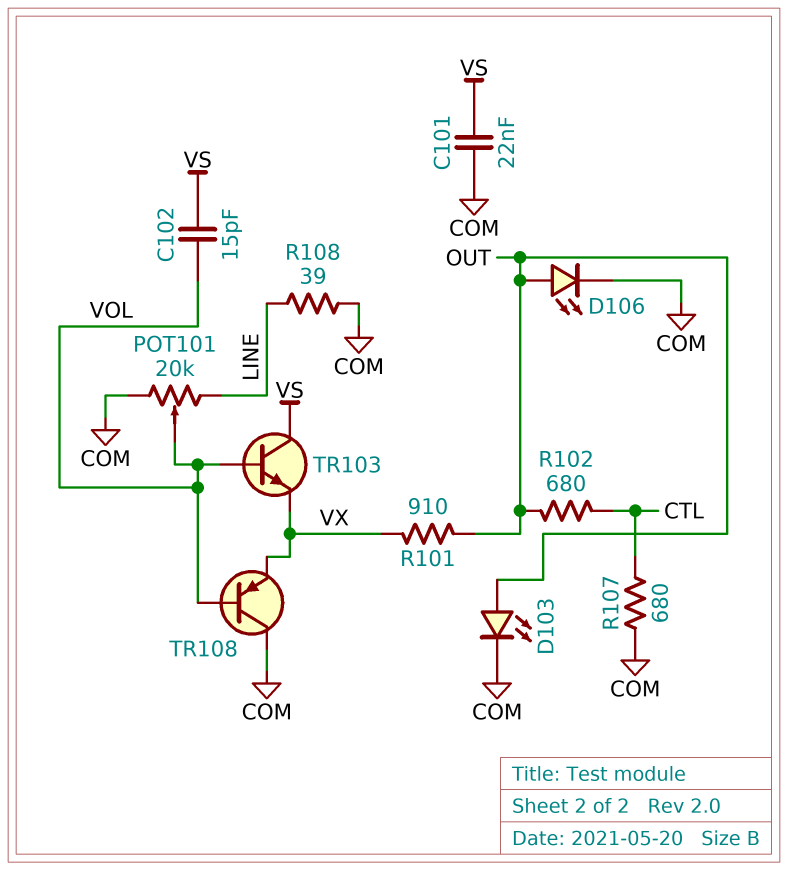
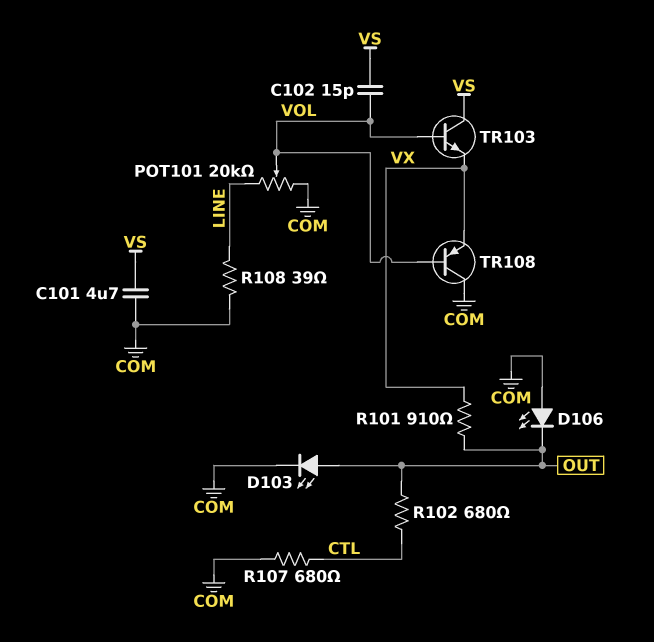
C101: 22nF (COM, VS) -> 4.7uF (COM, VS)
D106: LED (A OUT, K COM) -> LED (A COM, K OUT)

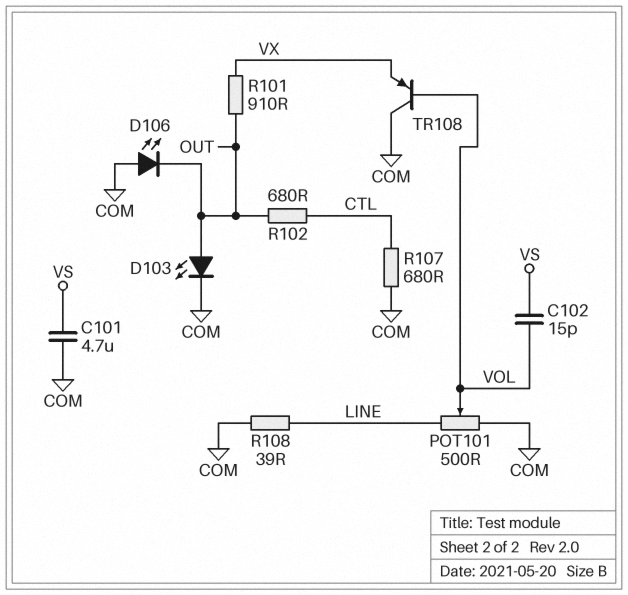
POT101: 20k (COM, LINE, wiper VOL) -> 500 (COM, LINE, wiper VOL)
TR103: NPN (B VOL, C VS, E VX) -> none

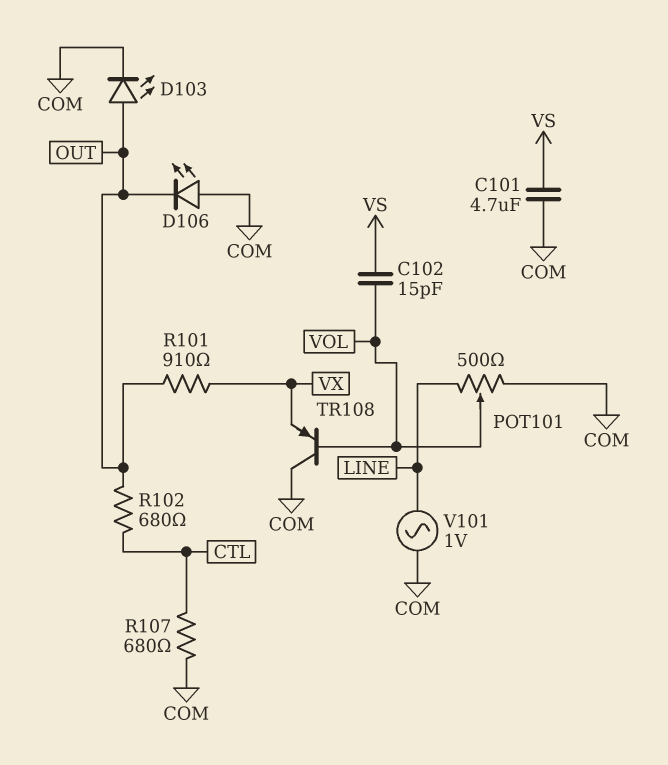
R108: 39 (COM, LINE) -> none
V101: none -> AC 1V (COM, LINE)

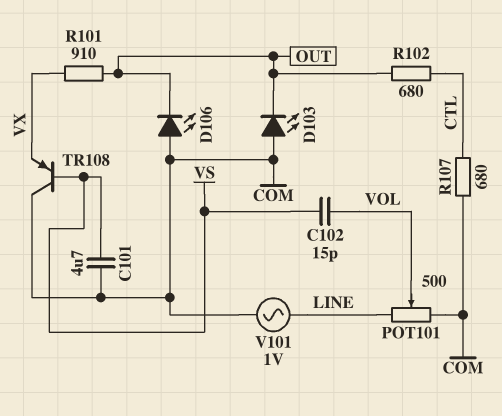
D103: LED (A OUT, K COM) -> LED (A COM, K OUT)
TR108: PNP (B VOL, C COM, E VX) -> PNP (B VS, C COM, E VX)

